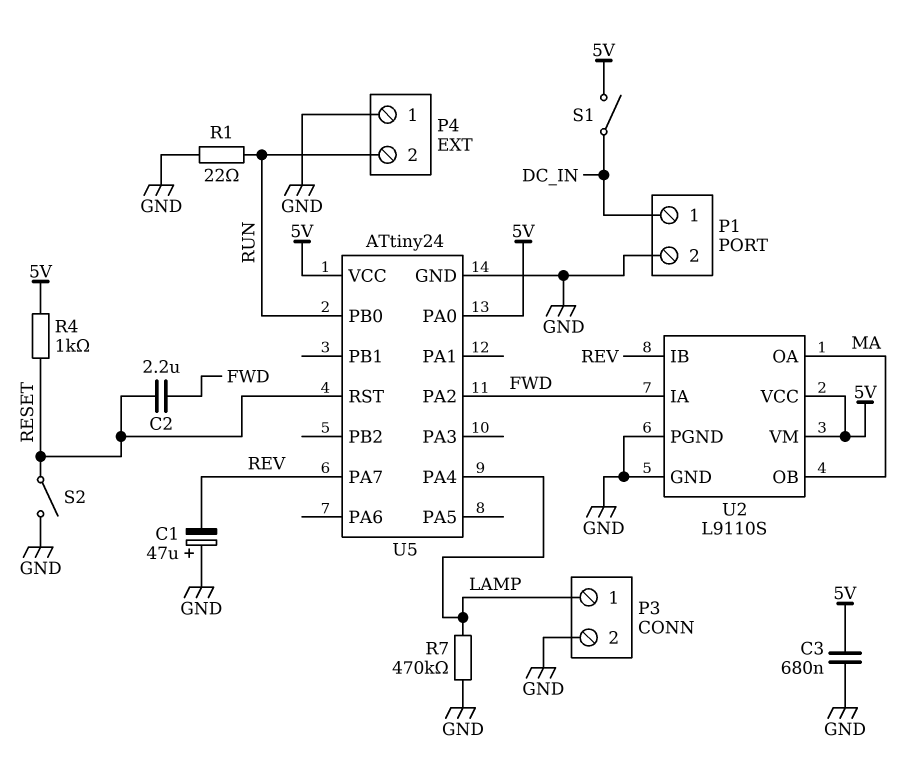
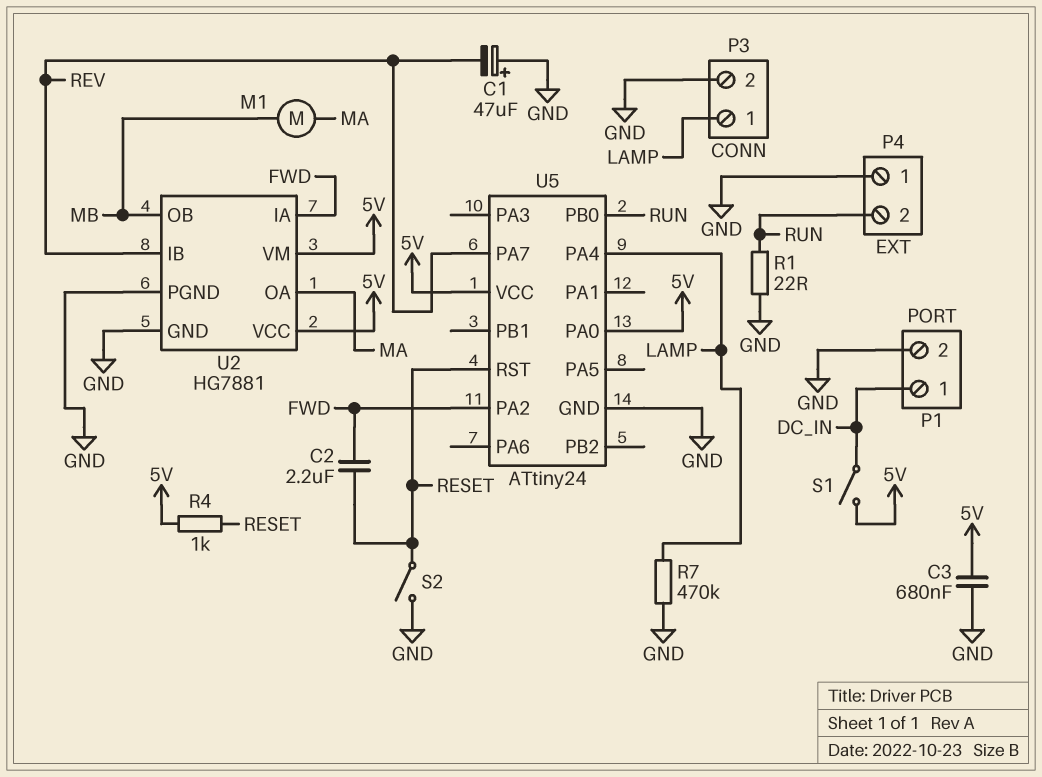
M1: none -> motor (MA, MB)
U2: L9110S -> HG7881
U2 pin OB: MA -> MB

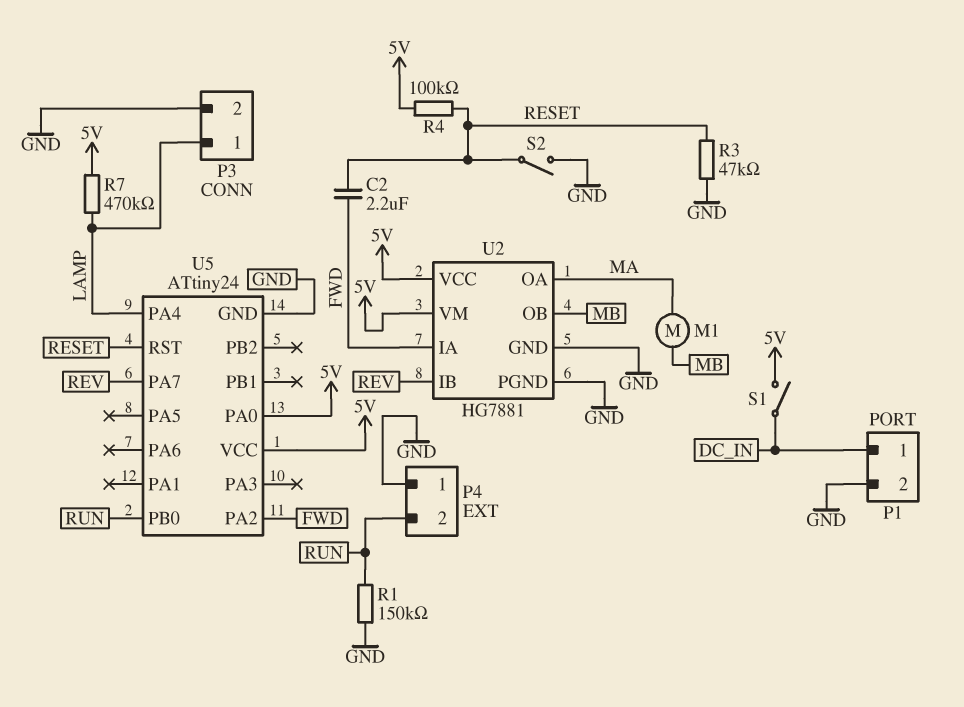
C1: 47uF (plus GND, minus REV) -> none
C3: 680nF (5V, GND) -> none
R1: 22 (GND, RUN) -> 150k (GND, RUN)
R3: none -> 47k (GND, RESET)
R4: 1k (5V, RESET) -> 100k (5V, RESET)
R7: 470k (GND, LAMP) -> 470k (5V, LAMP)

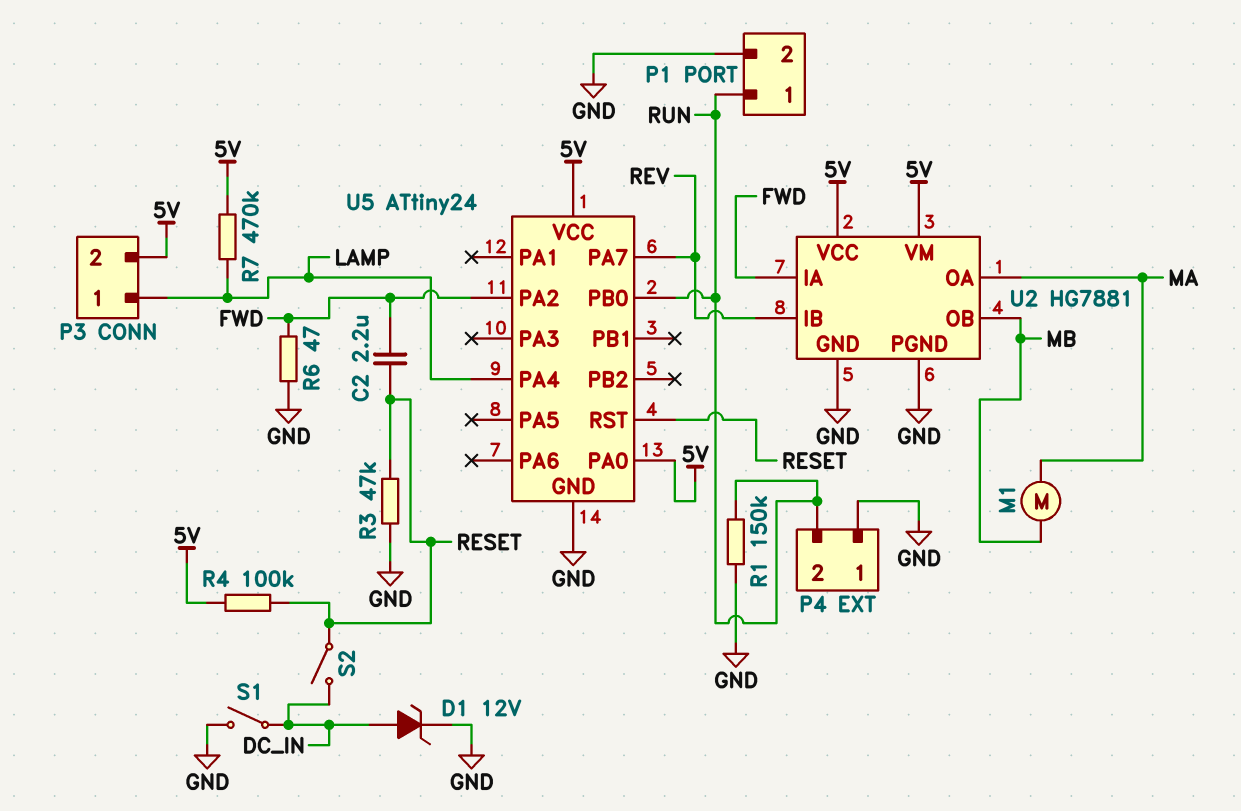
D1: none -> zener 12V (A DC_IN, K GND)
P1 pin 1: DC_IN -> RUN
P3 pin 2: GND -> 5V
R6: none -> 47 (FWD, GND)
S1: switch (5V, DC_IN) -> switch (DC_IN, GND)
S2: switch (GND, RESET) -> switch (DC_IN, RESET)

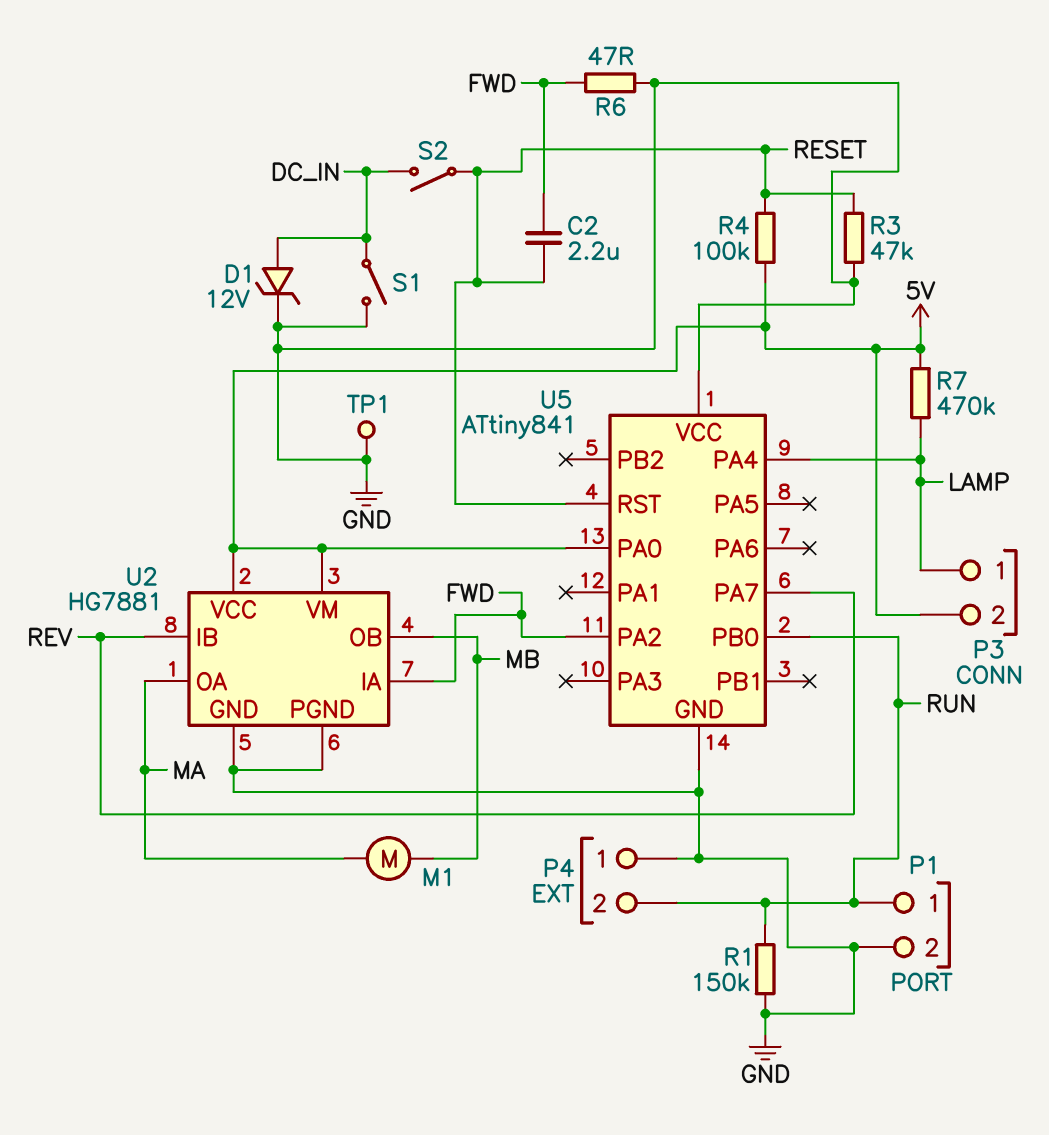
TP1: none -> test point (GND)
U5: ATtiny24 -> ATtiny841
U5 pin VCC: 5V -> GND

